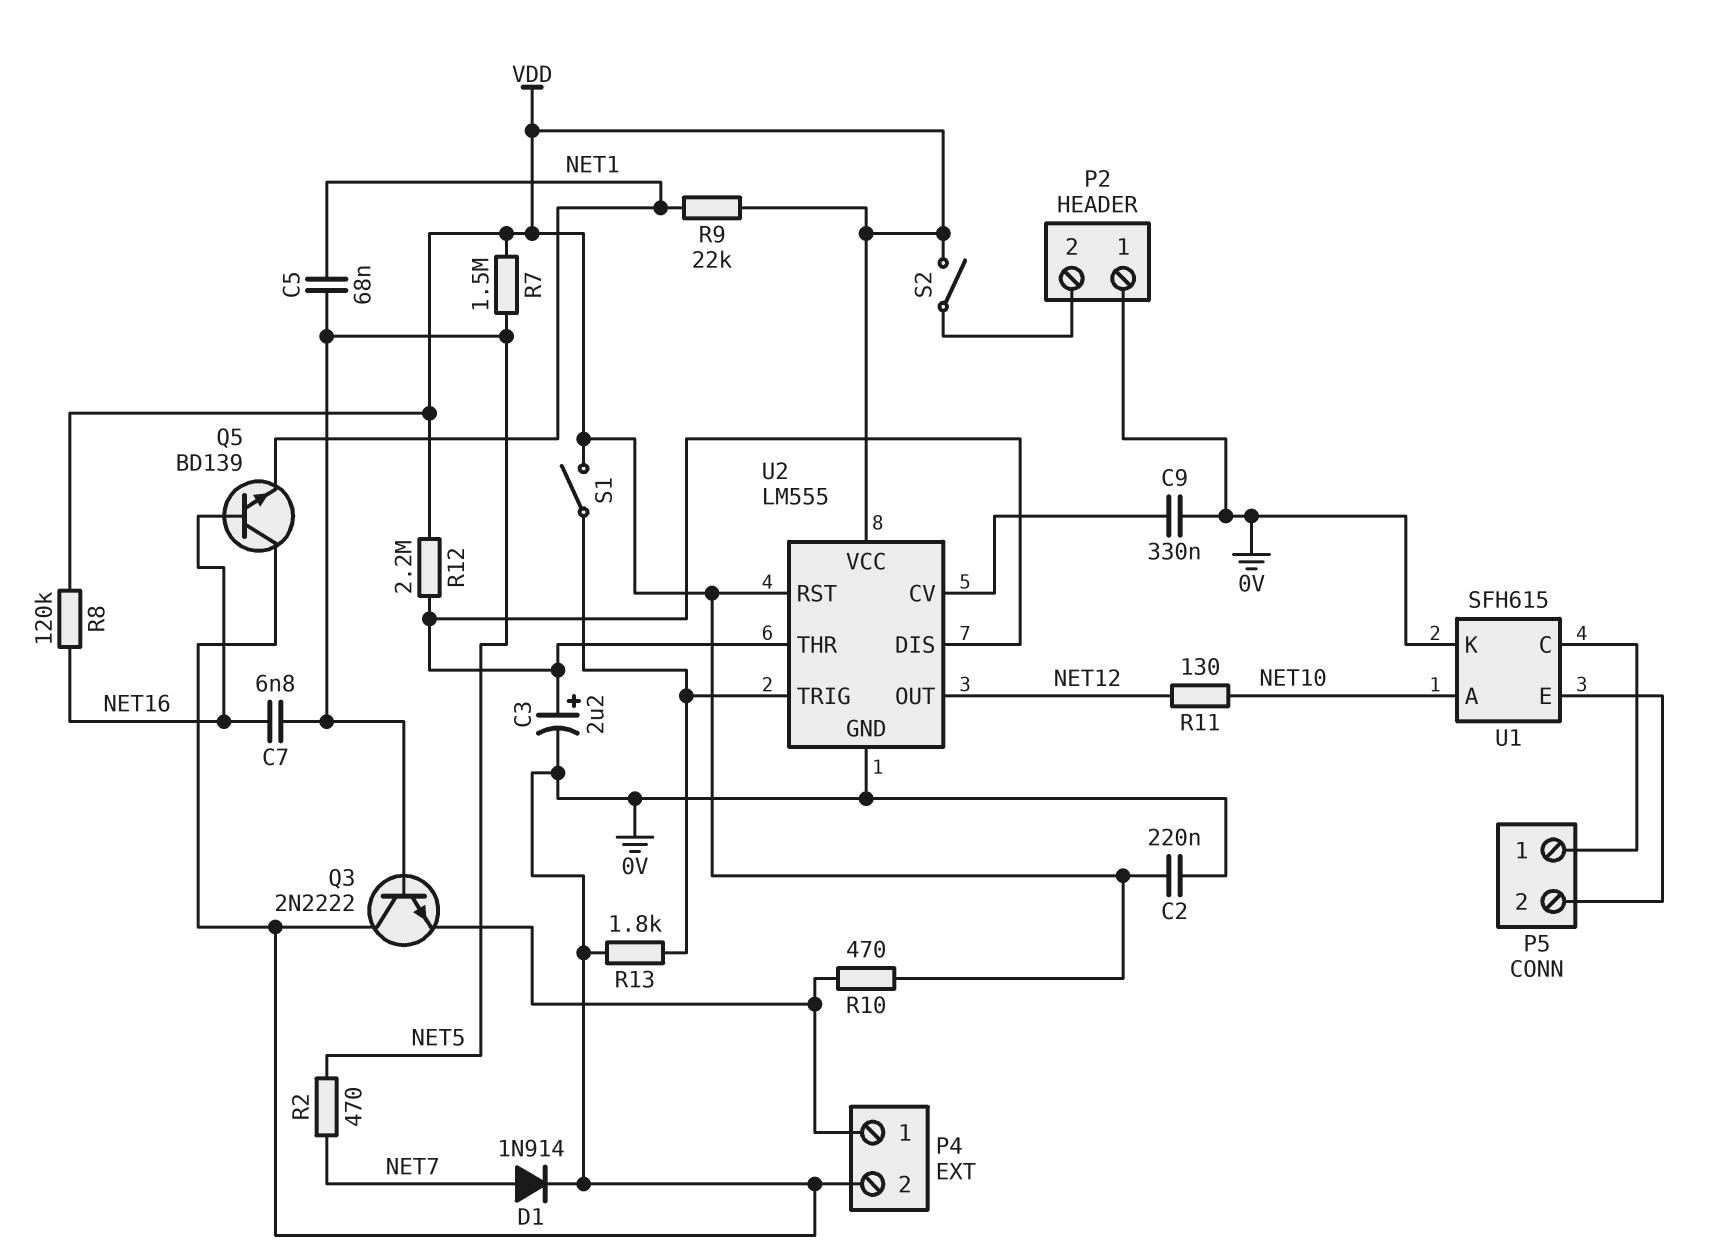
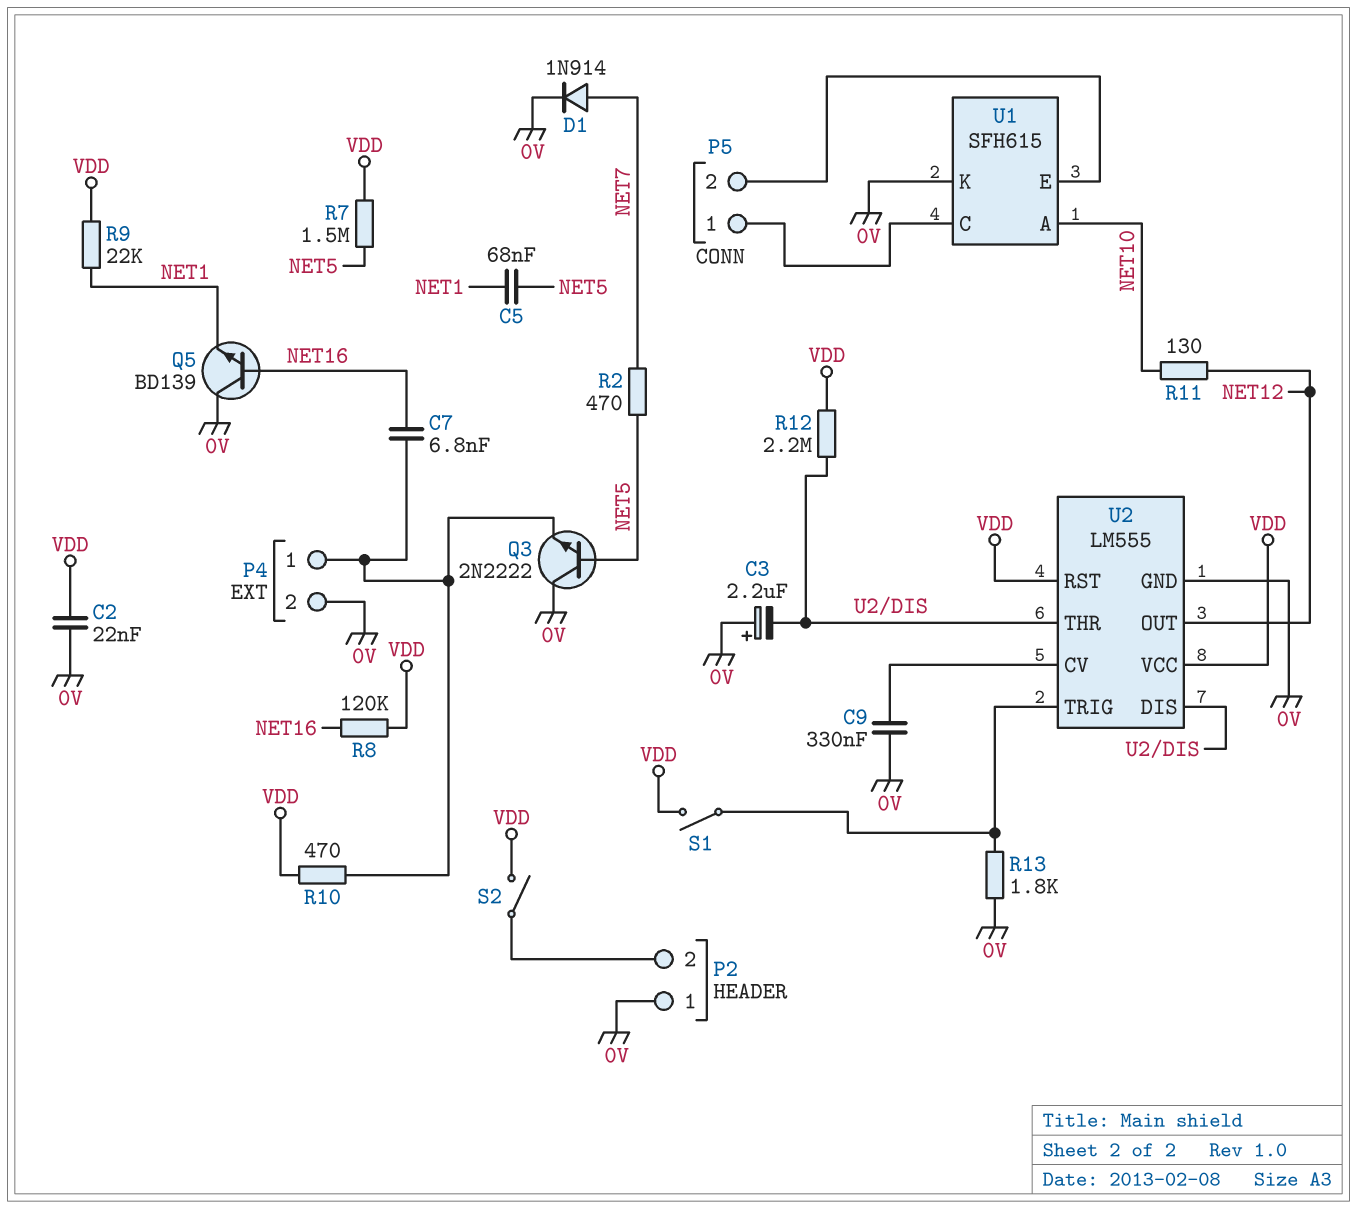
C2: 220nF (0V, VDD) -> 22nF (0V, VDD)
C3: 2.2uF (plus U2/DIS, minus 0V) -> 2.2uF (plus 0V, minus U2/DIS)
C7: 6.8nF (NET5, NET16) -> 6.8nF (NET16, P4/1)

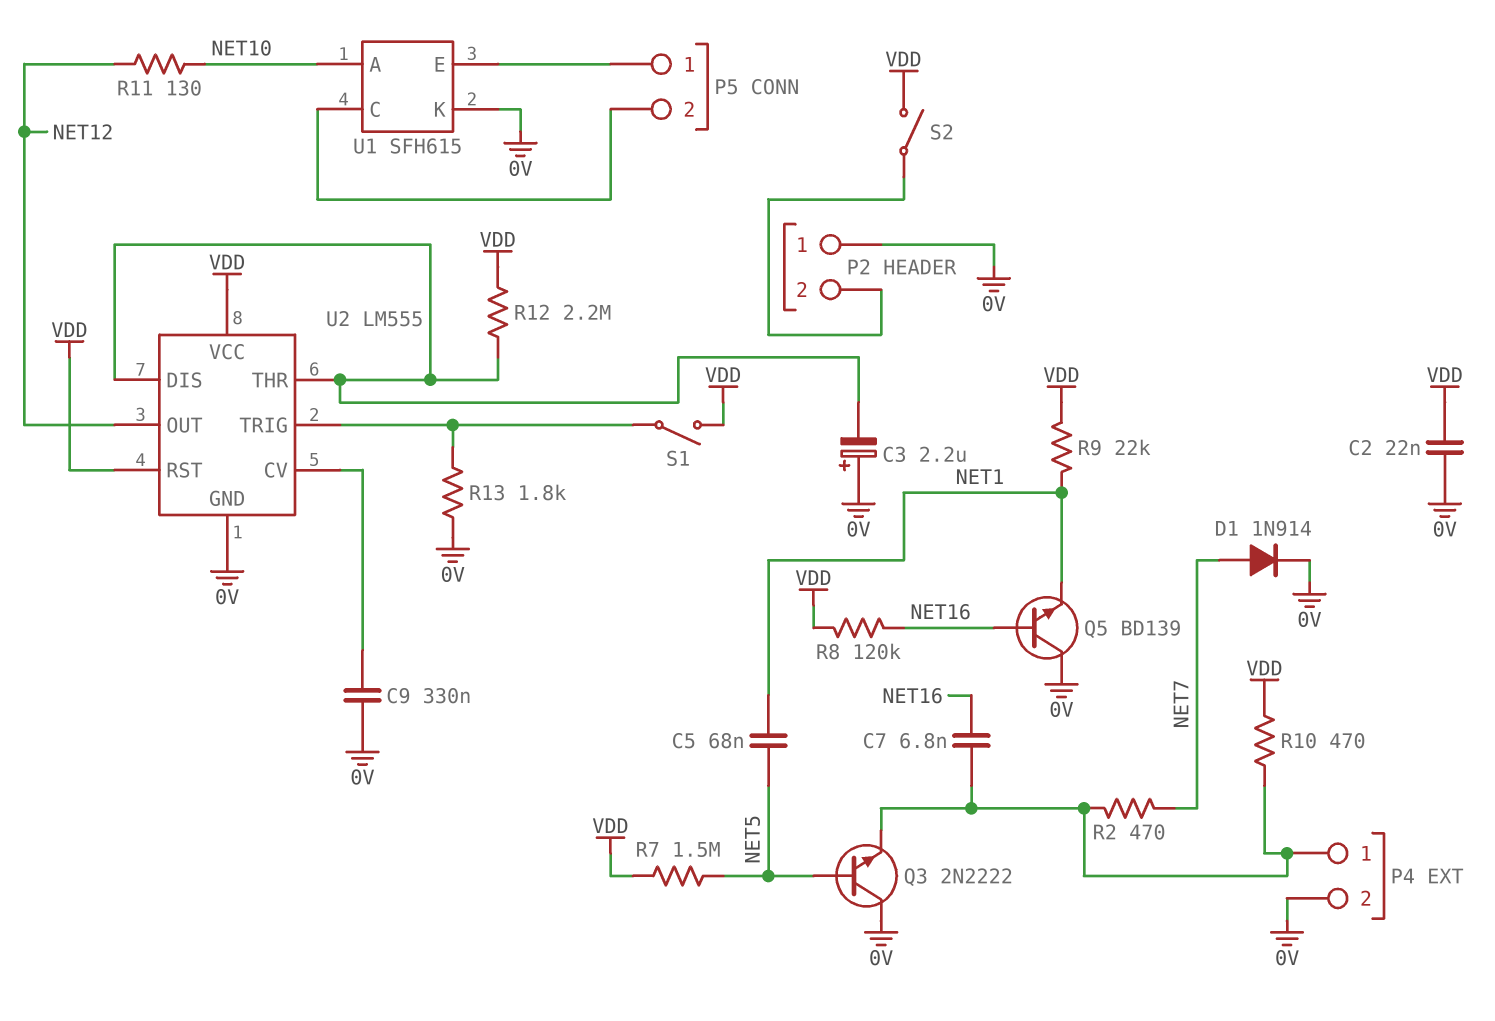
R2: 470 (NET5, NET7) -> 470 (NET7, P4/1)
U1 pin C: P5/1 -> P5/2
U1 pin E: P5/2 -> P5/1

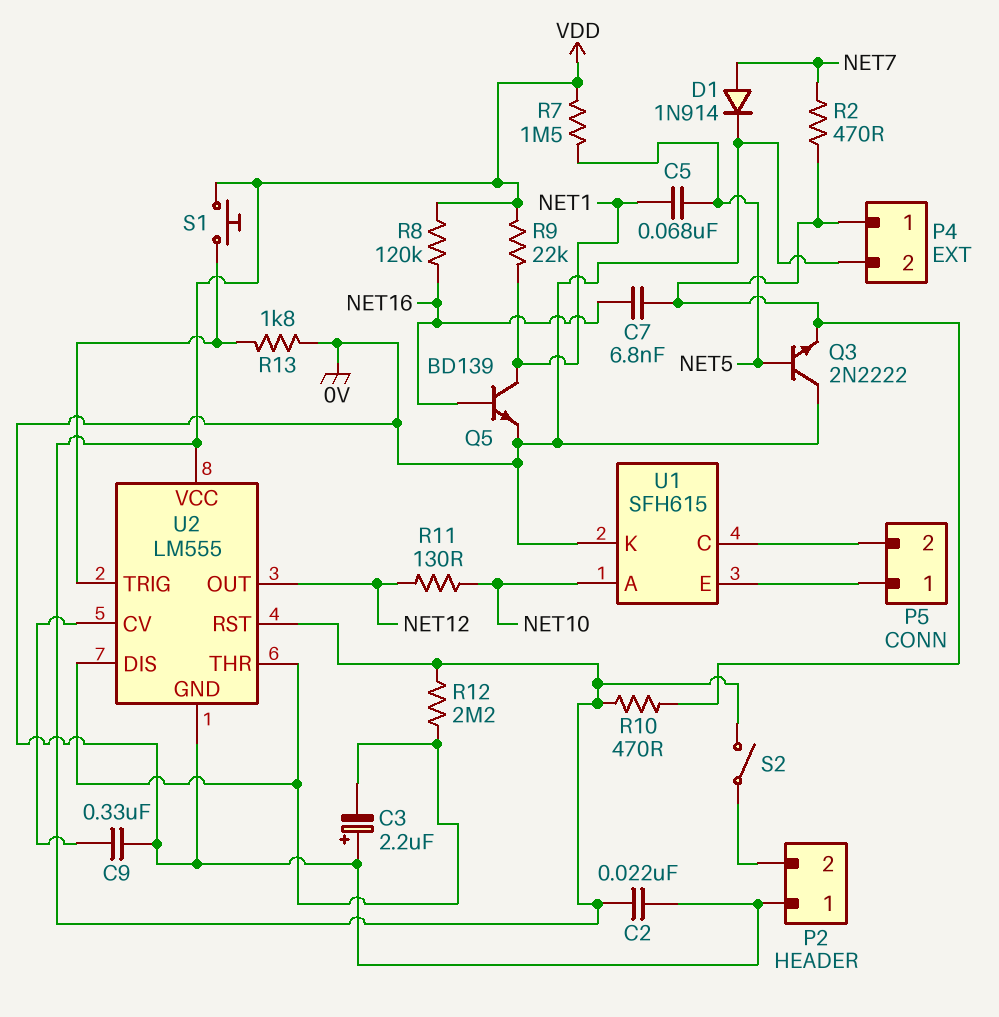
Q5: NPN BD139 (B NET16, C 0V, E NET1) -> NPN BD139 (B NET16, C NET1, E 0V)
S1: switch (U2/TRIG, VDD) -> button (U2/TRIG, VDD)

